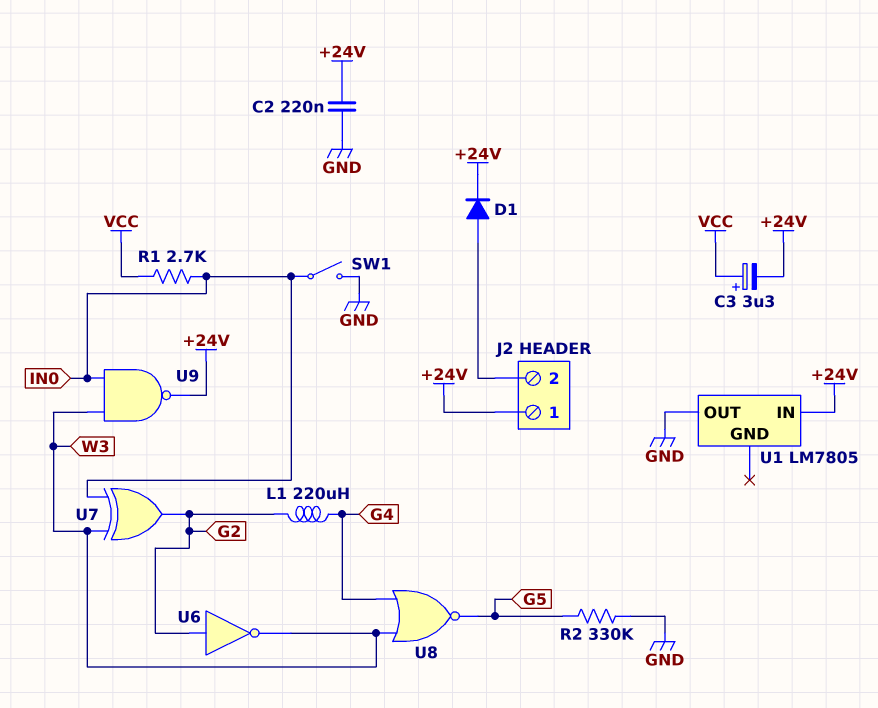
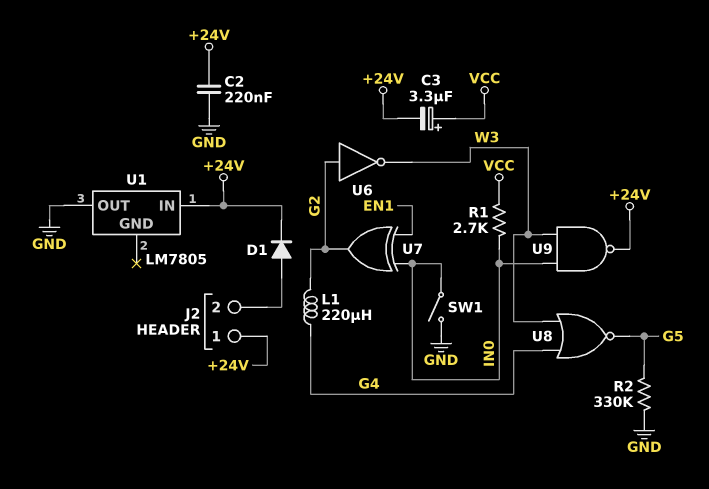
U7: XOR (in IN0, in W3, out G2) -> XOR (in EN1, in IN0, out G2)

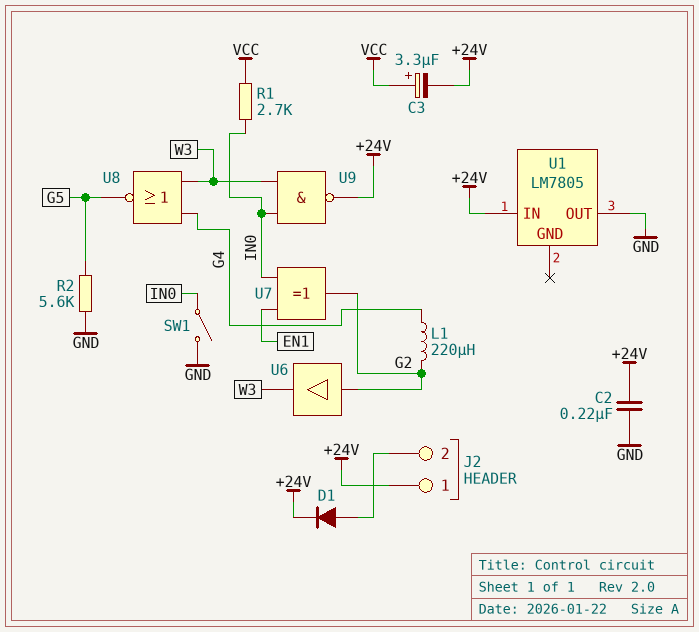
R2: 330k (G5, GND) -> 5.6k (G5, GND)
U6: NOT (in G2, out W3) -> buffer (in G2, out W3)

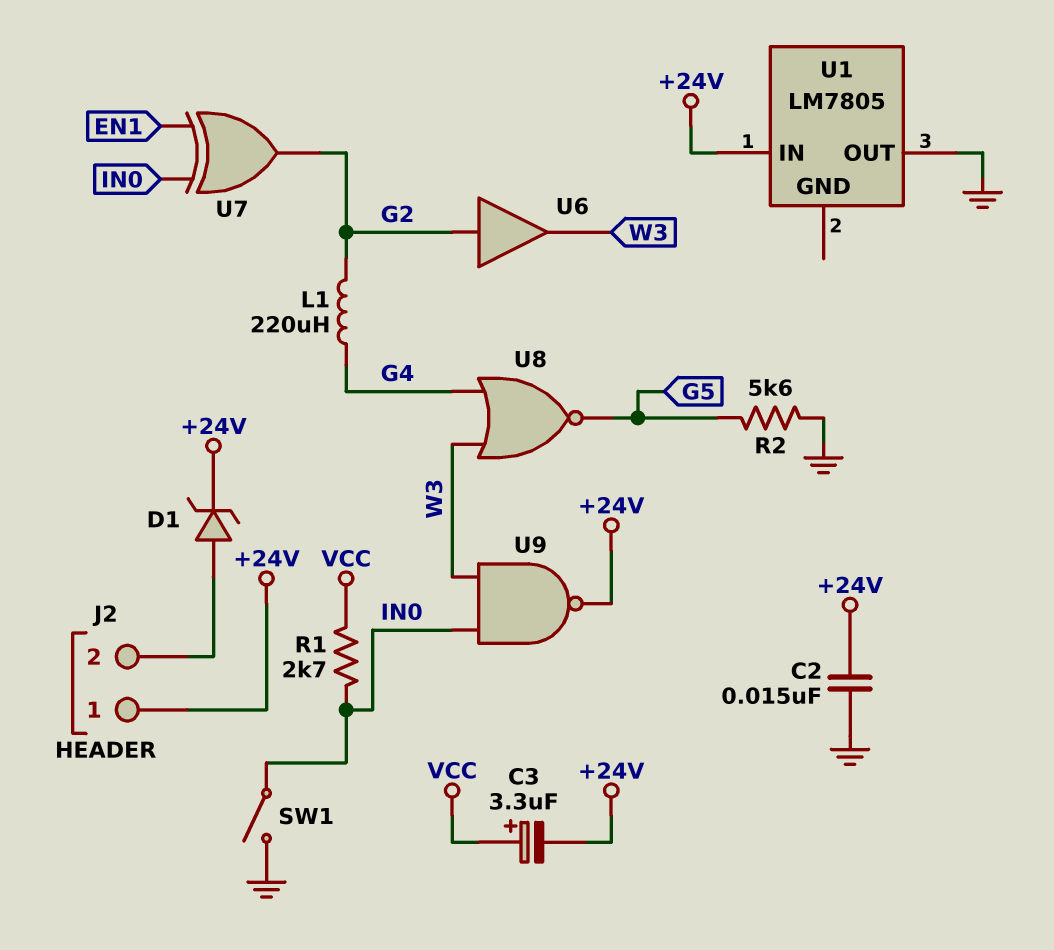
C2: 220nF (+24V, GND) -> 15nF (+24V, GND)
D1: diode (A J2/2, K +24V) -> zener (A J2/2, K +24V)

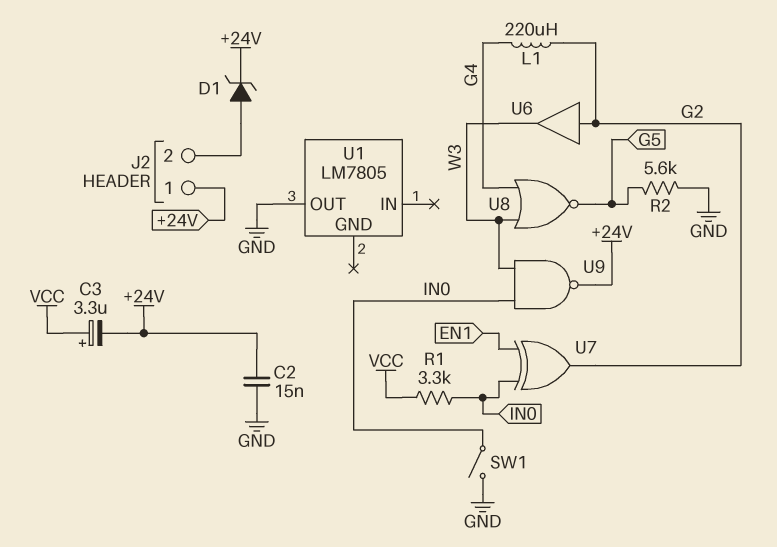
R1: 2.7k (IN0, VCC) -> 3.3k (IN0, VCC)
U1 pin IN: +24V -> none

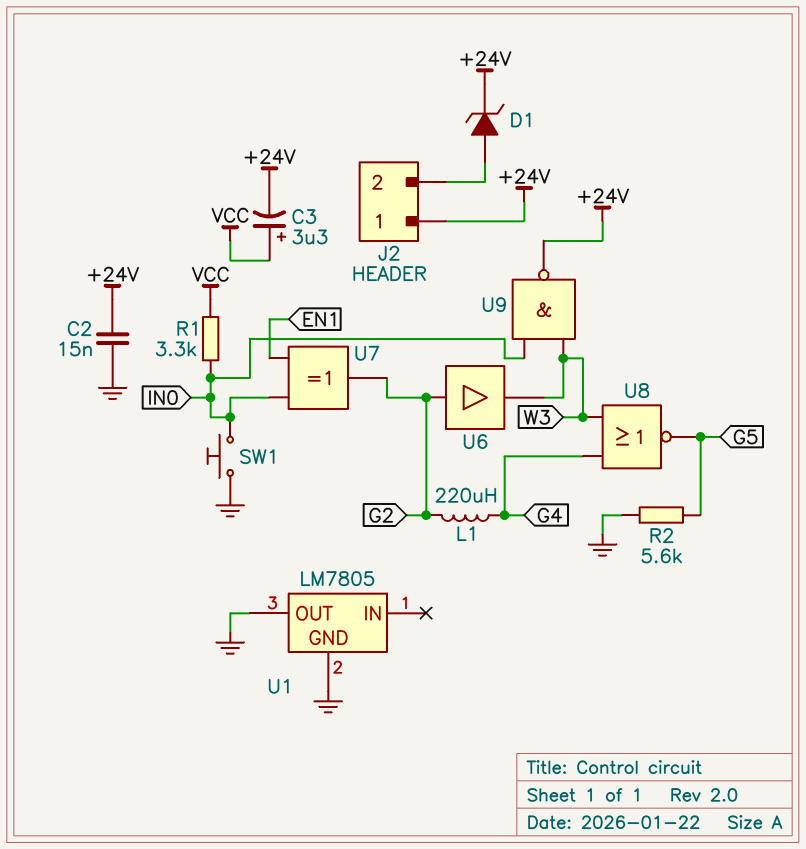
SW1: switch (GND, IN0) -> button (GND, IN0)
U1 pin GND: none -> GND

